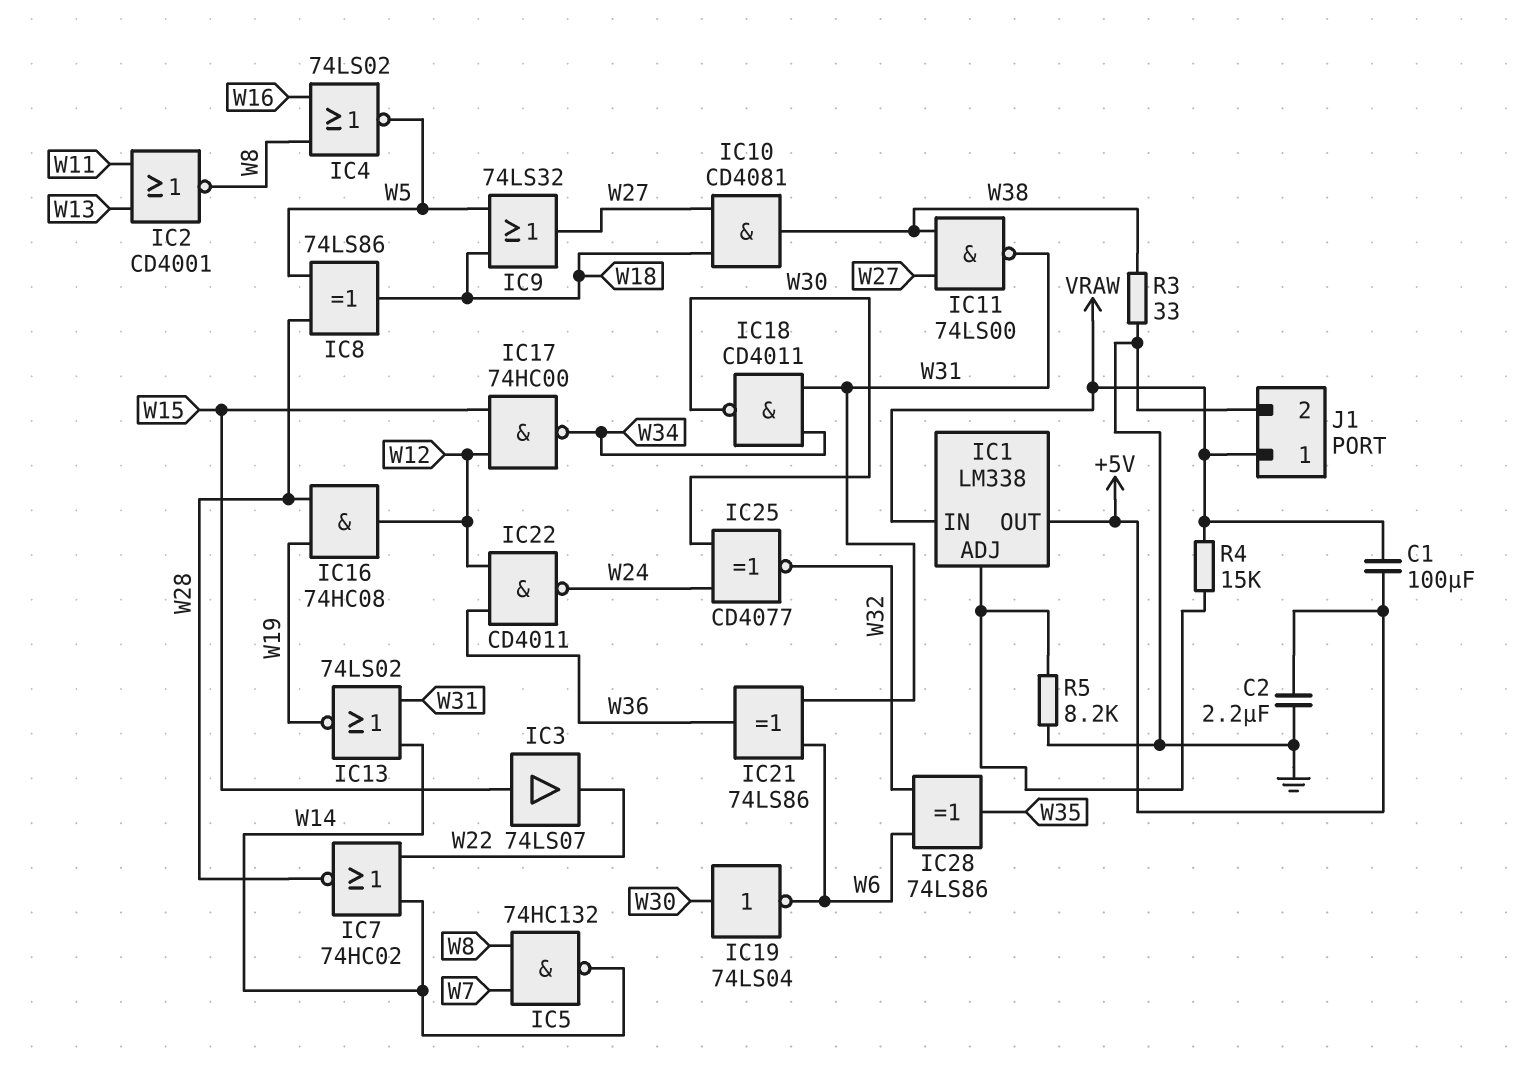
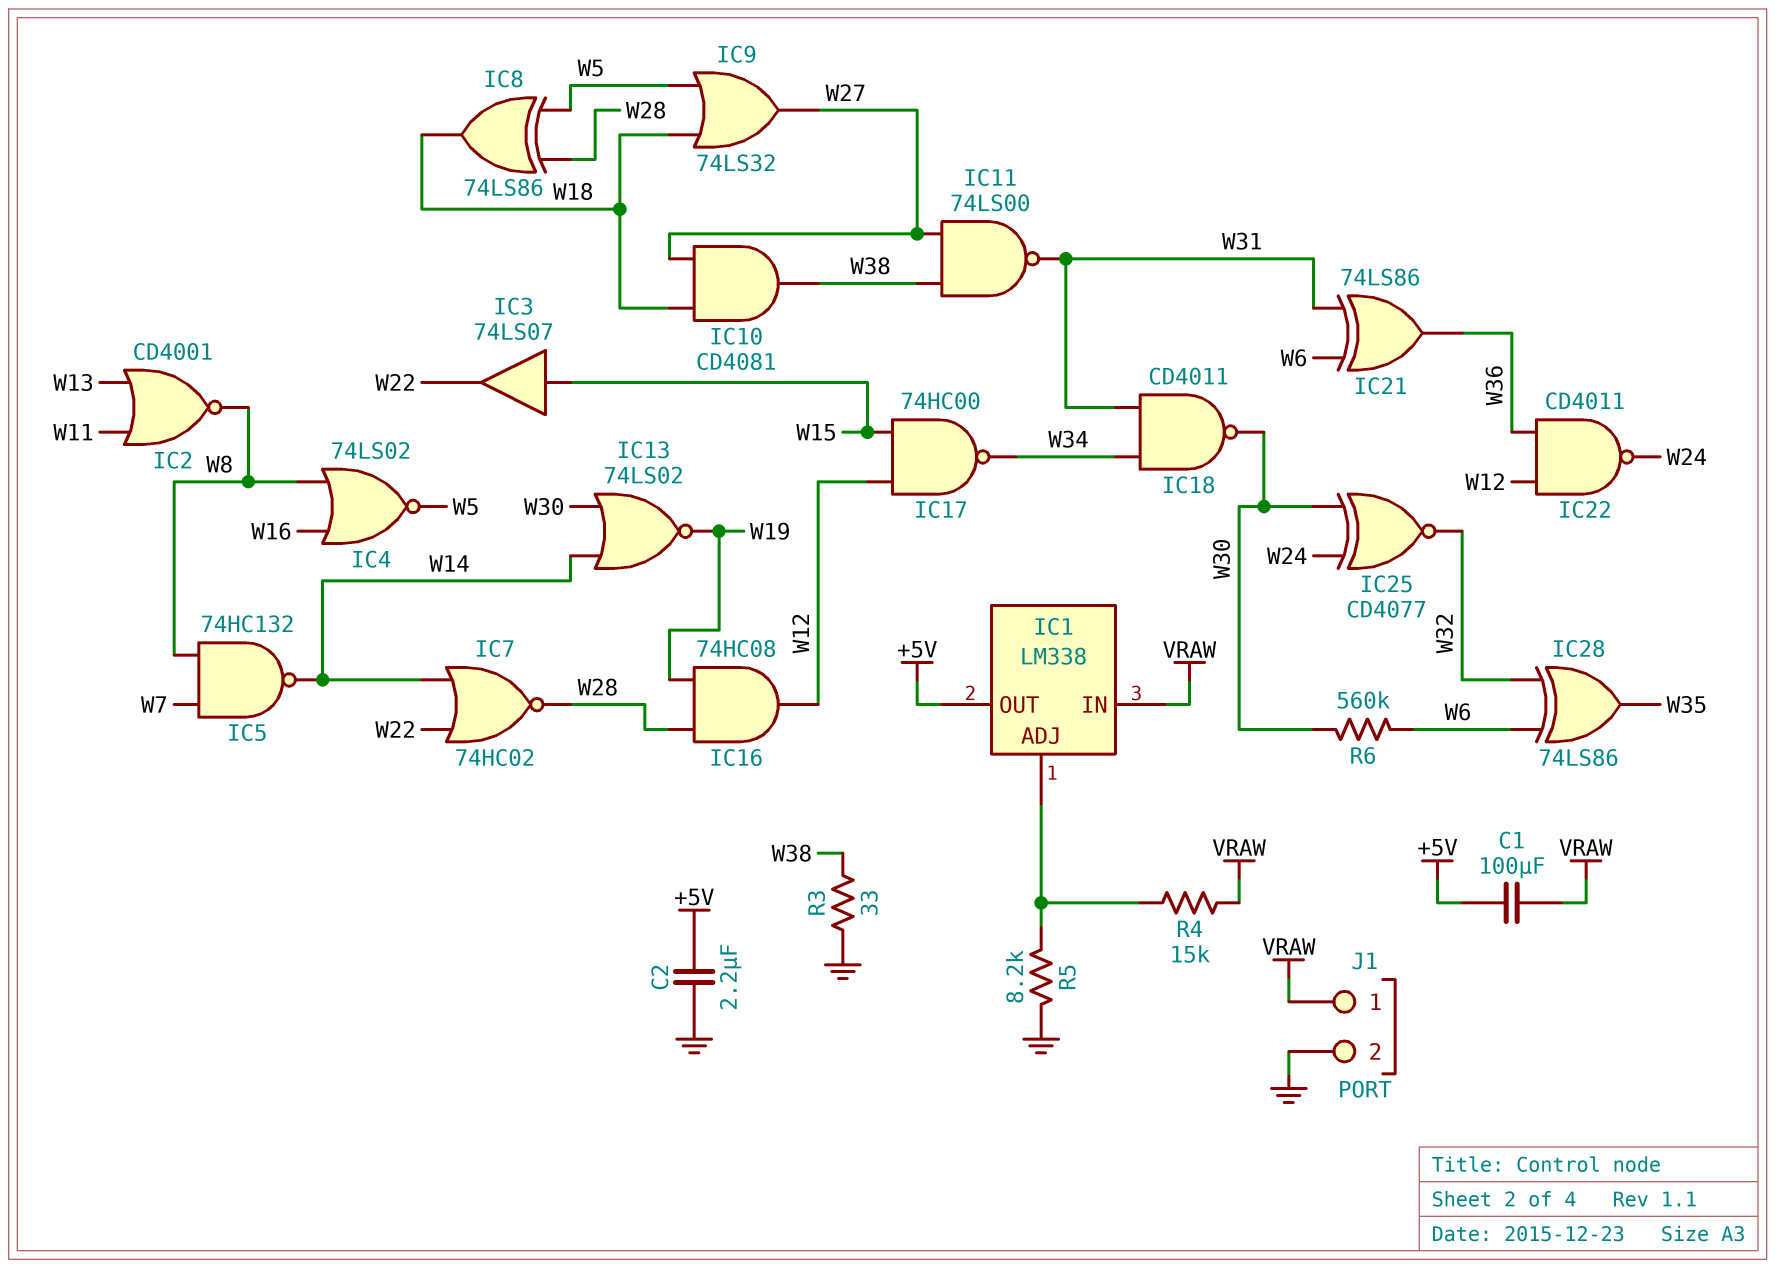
IC13: NOR 74LS02 (in W14, in W31, out W19) -> NOR 74LS02 (in W14, in W30, out W19)
IC19: NOT 74LS04 (in W30, out W6) -> none
R6: none -> 560k (W6, W30)

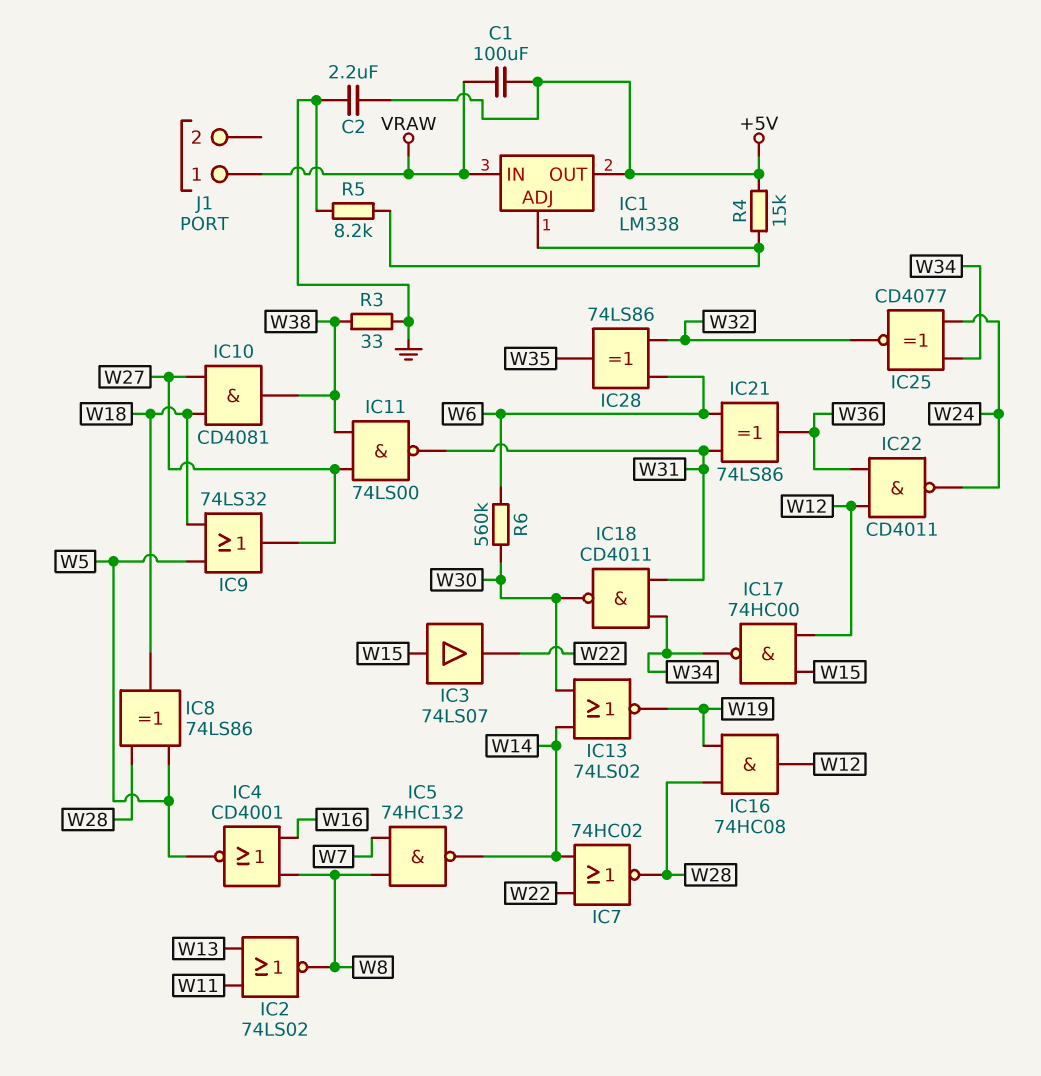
IC2: NOR CD4001 (in W11, in W13, out W8) -> NOR 74LS02 (in W11, in W13, out W8)
IC4: NOR 74LS02 (in W8, in W16, out W5) -> NOR CD4001 (in W8, in W16, out W5)
IC25: XNOR CD4077 (in W24, in W30, out W32) -> XNOR CD4077 (in W24, in W34, out W32)
J1 pin 2: GND -> none
R4: 15k (IC1/ADJ, VRAW) -> 15k (+5V, IC1/ADJ)

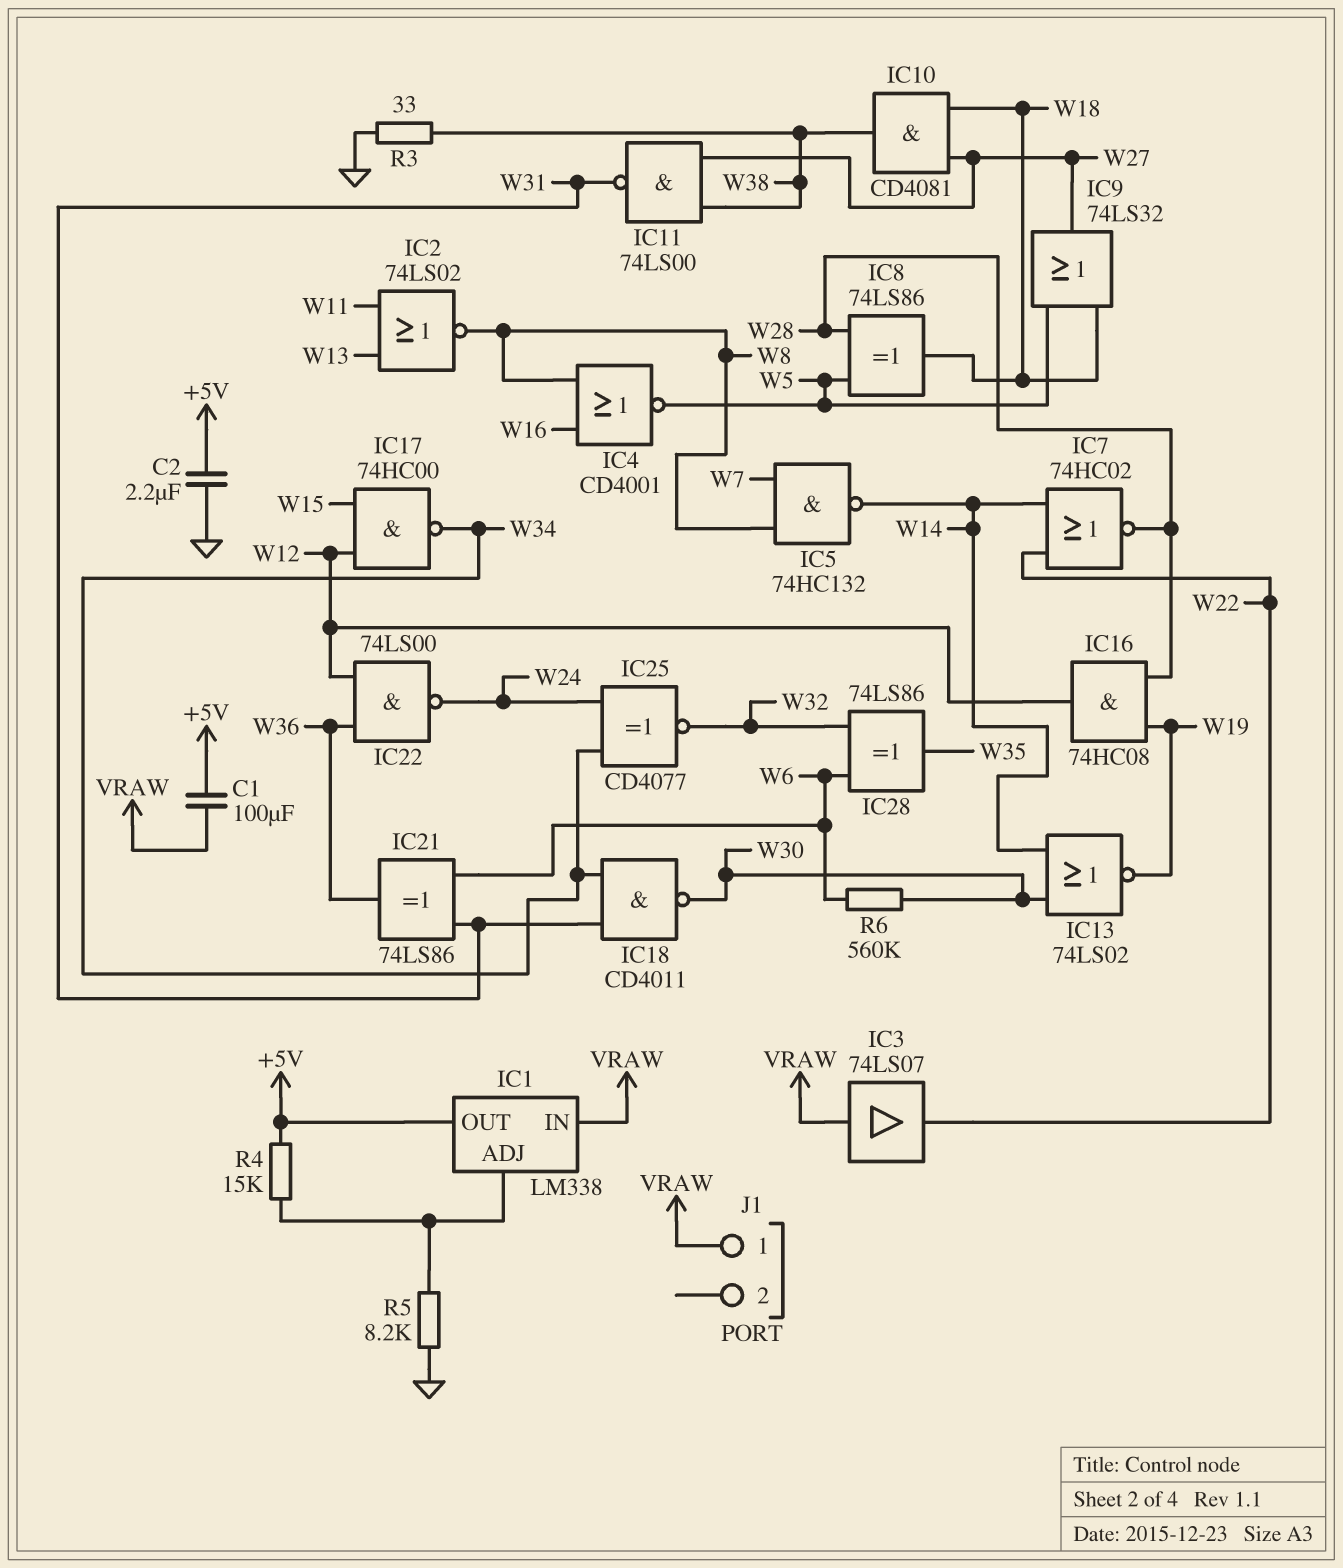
IC3: buffer 74LS07 (in W15, out W22) -> buffer 74LS07 (in VRAW, out W22)
IC22: NAND CD4011 (in W12, in W36, out W24) -> NAND 74LS00 (in W12, in W36, out W24)

